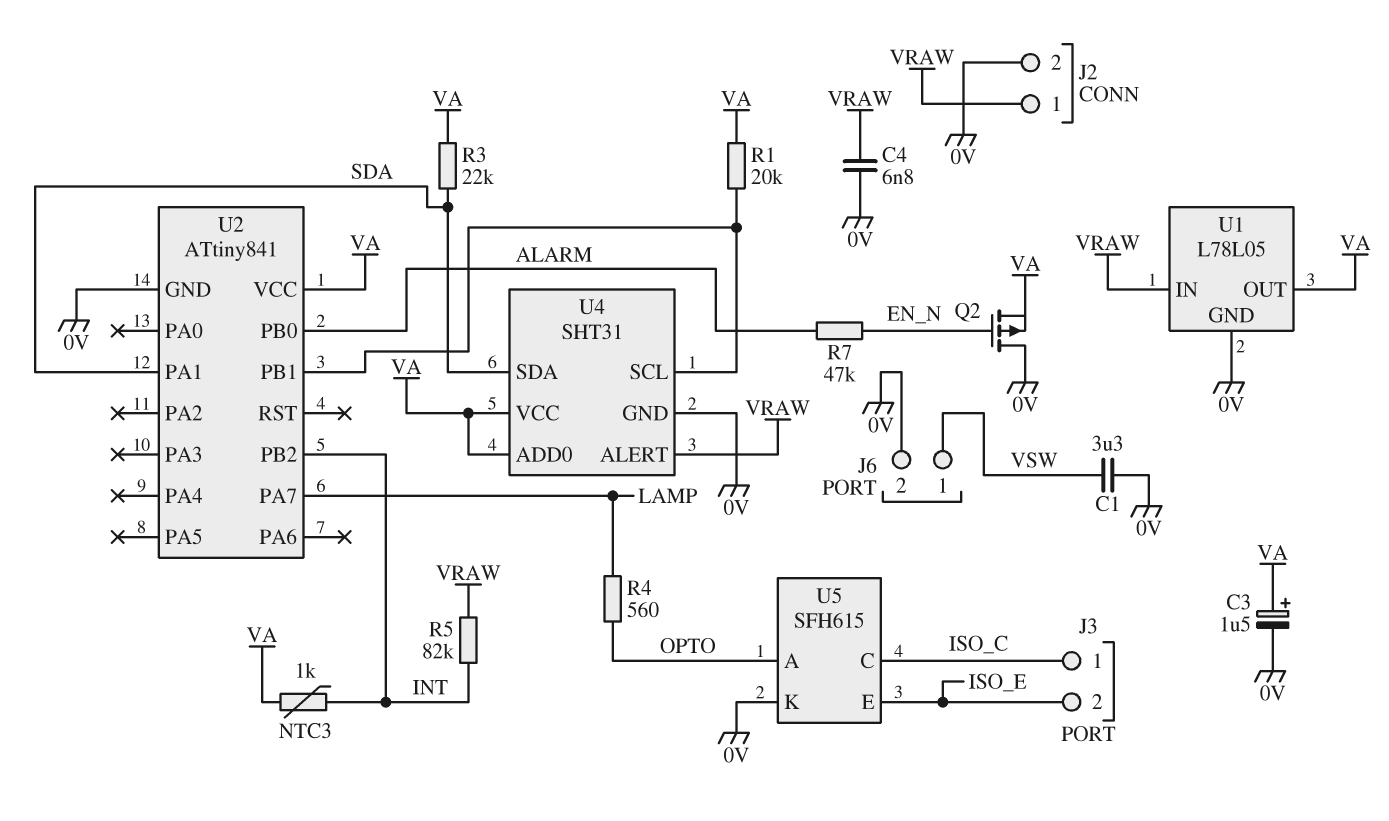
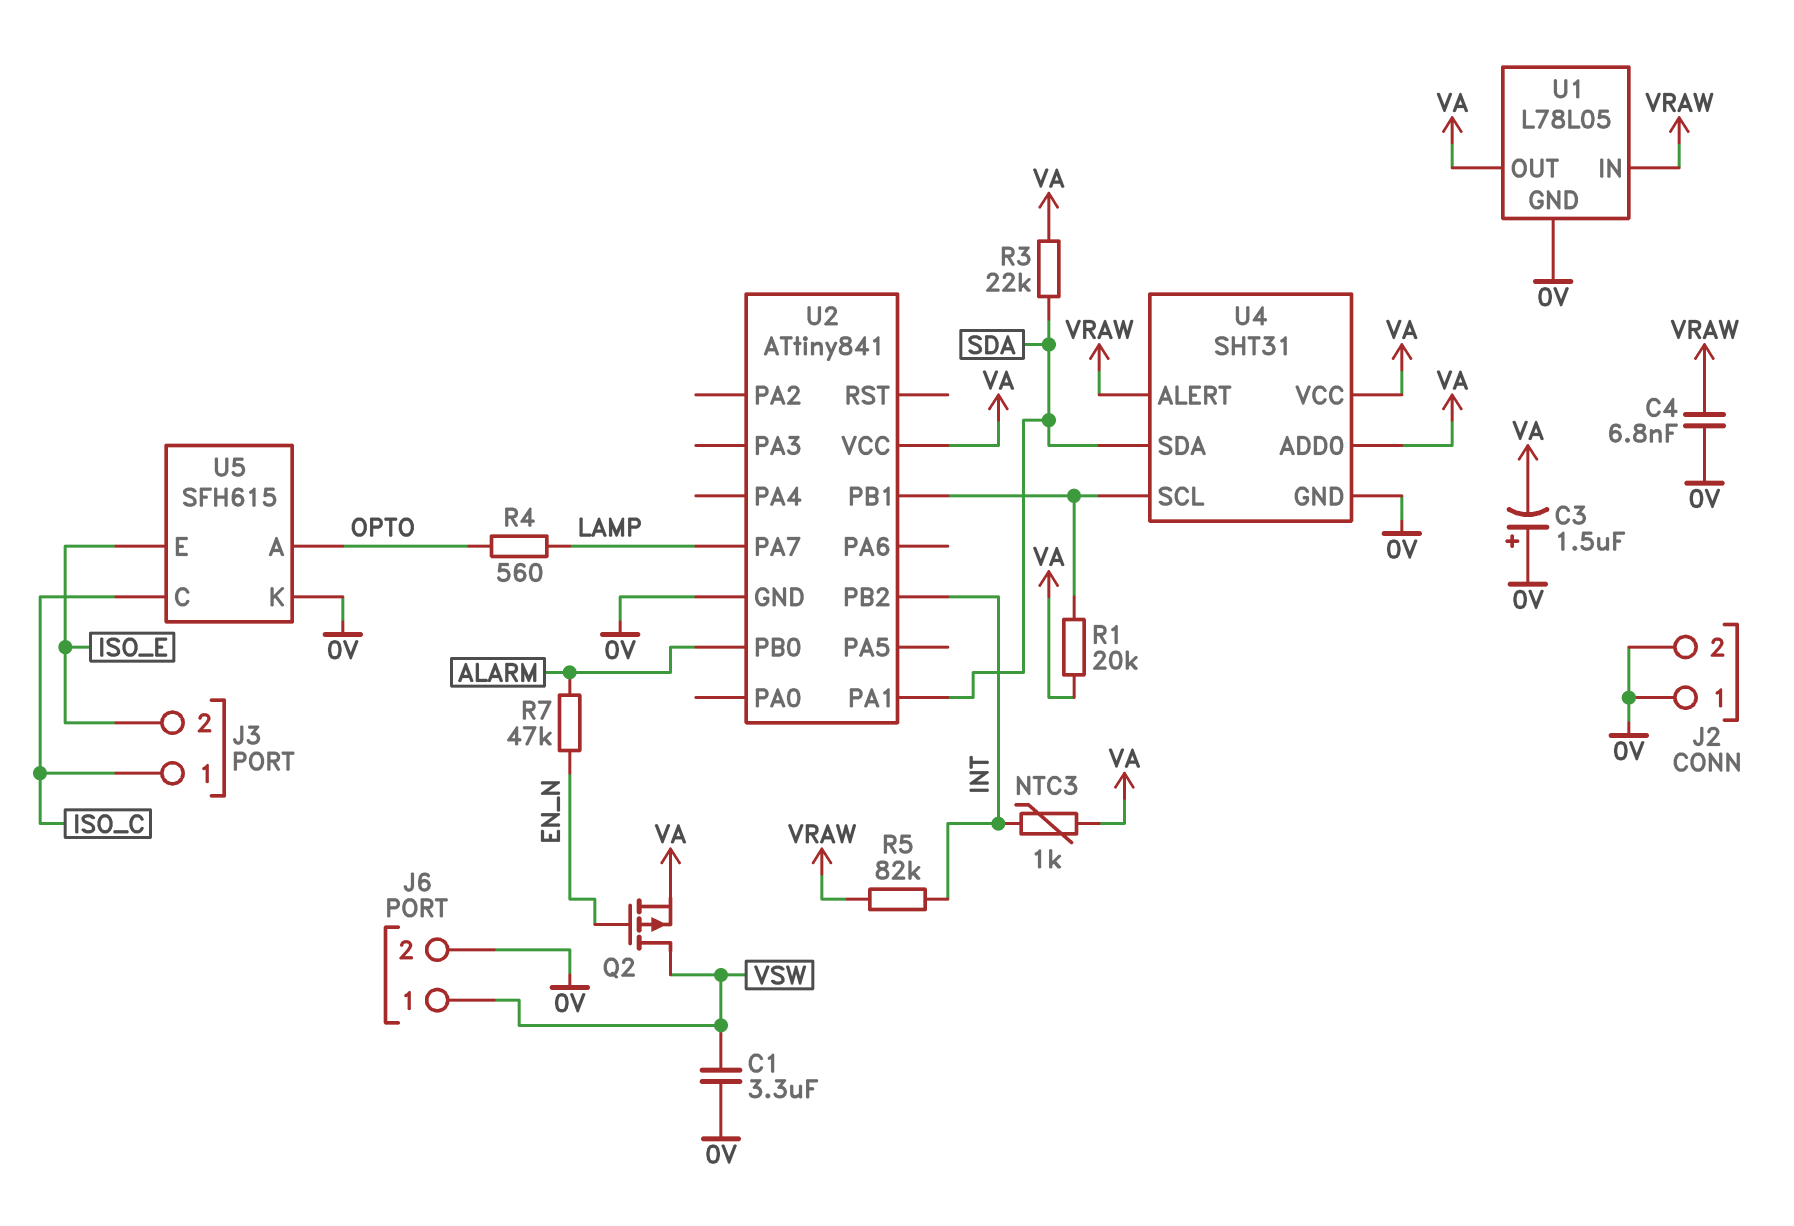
C3: 1.5uF (plus VA, minus 0V) -> 1.5uF (plus 0V, minus VA)
J2 pin 1: VRAW -> 0V
Q2: PMOS (G EN_N, D 0V, S VA) -> PMOS (G EN_N, D VSW, S VA)

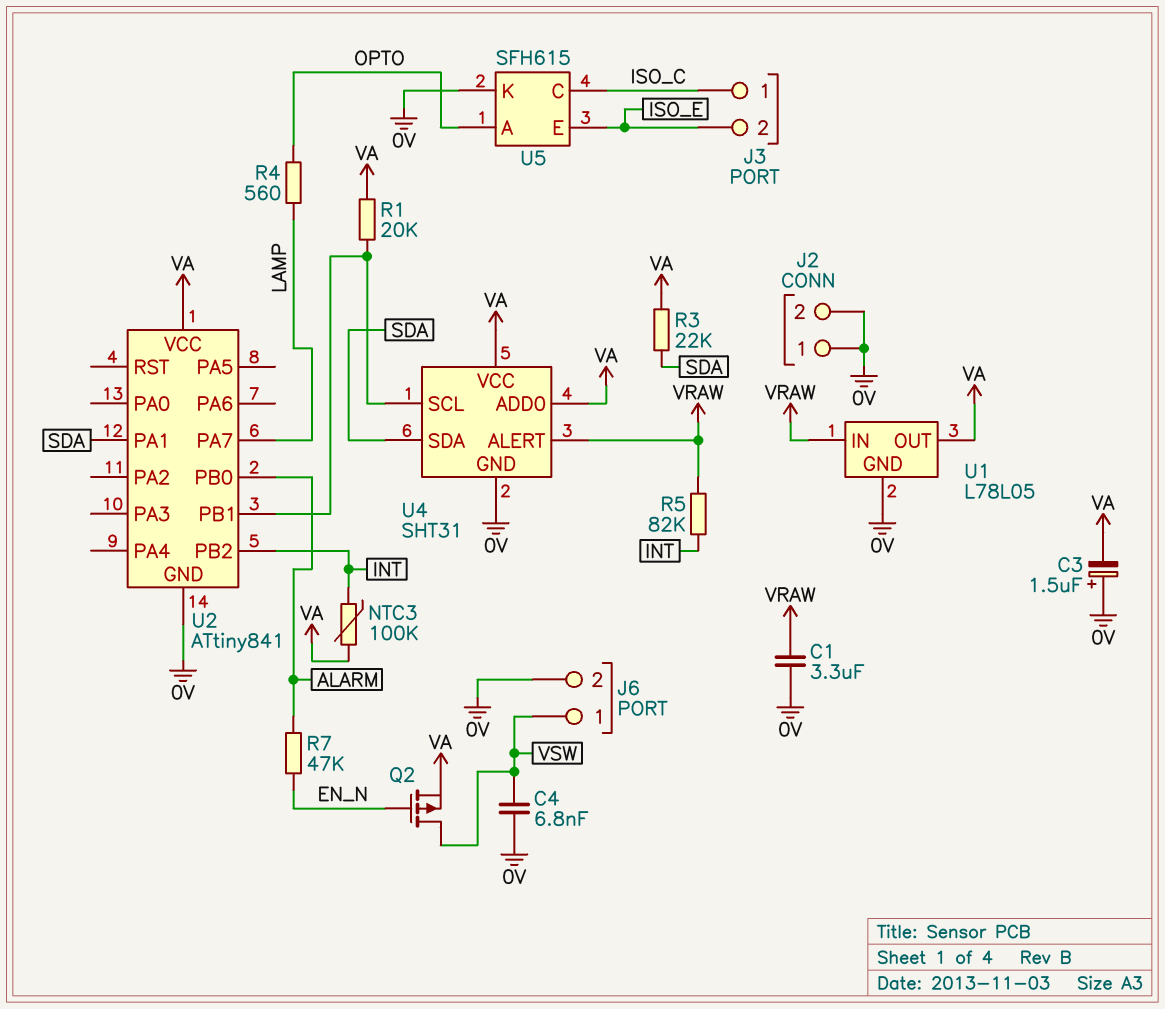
C1: 3.3uF (0V, VSW) -> 3.3uF (0V, VRAW)
C4: 6.8nF (0V, VRAW) -> 6.8nF (0V, VSW)
NTC3: 1k (INT, VA) -> 100k (INT, VA)

